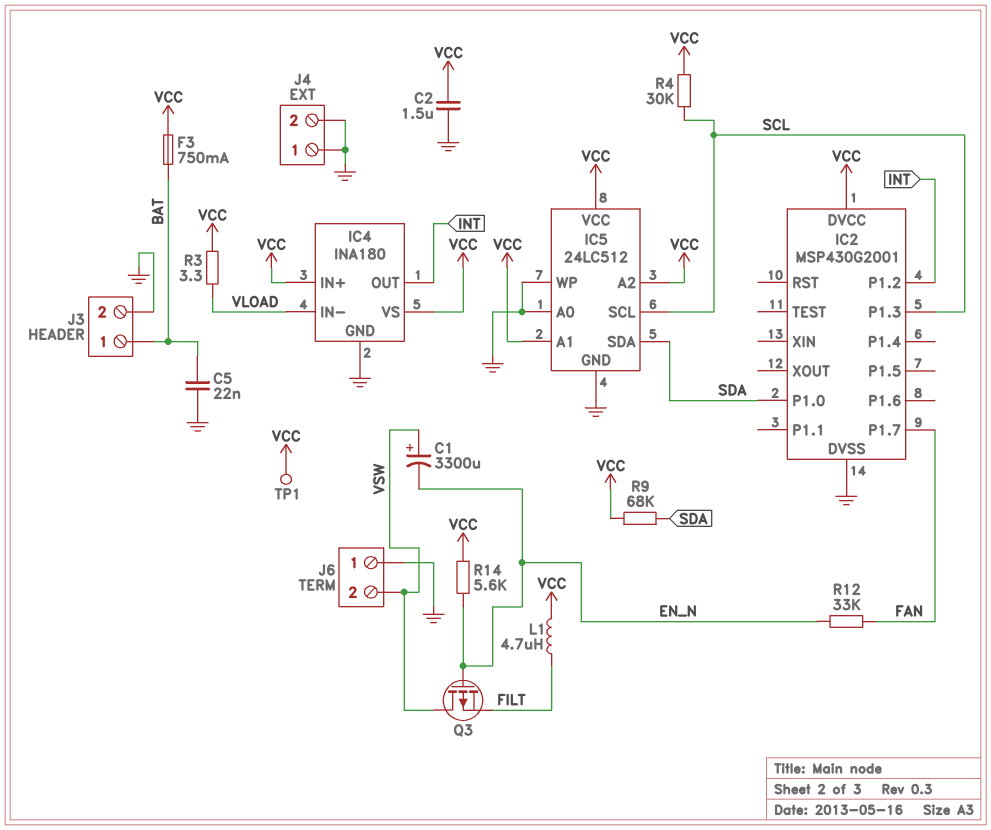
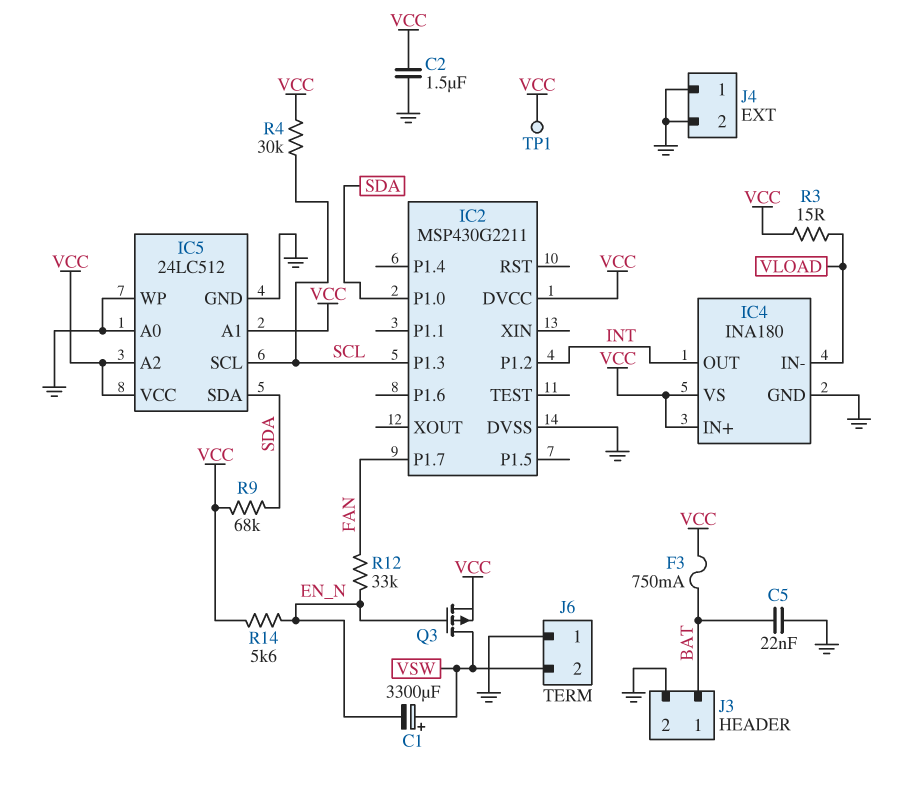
IC2: MSP430G2001 -> MSP430G2211
L1: 4.7uH (FILT, VCC) -> none
Q3: PMOS (G EN_N, D VSW, S FILT) -> PMOS (G EN_N, D VSW, S VCC)
R3: 3.3 (VCC, VLOAD) -> 15 (VCC, VLOAD)

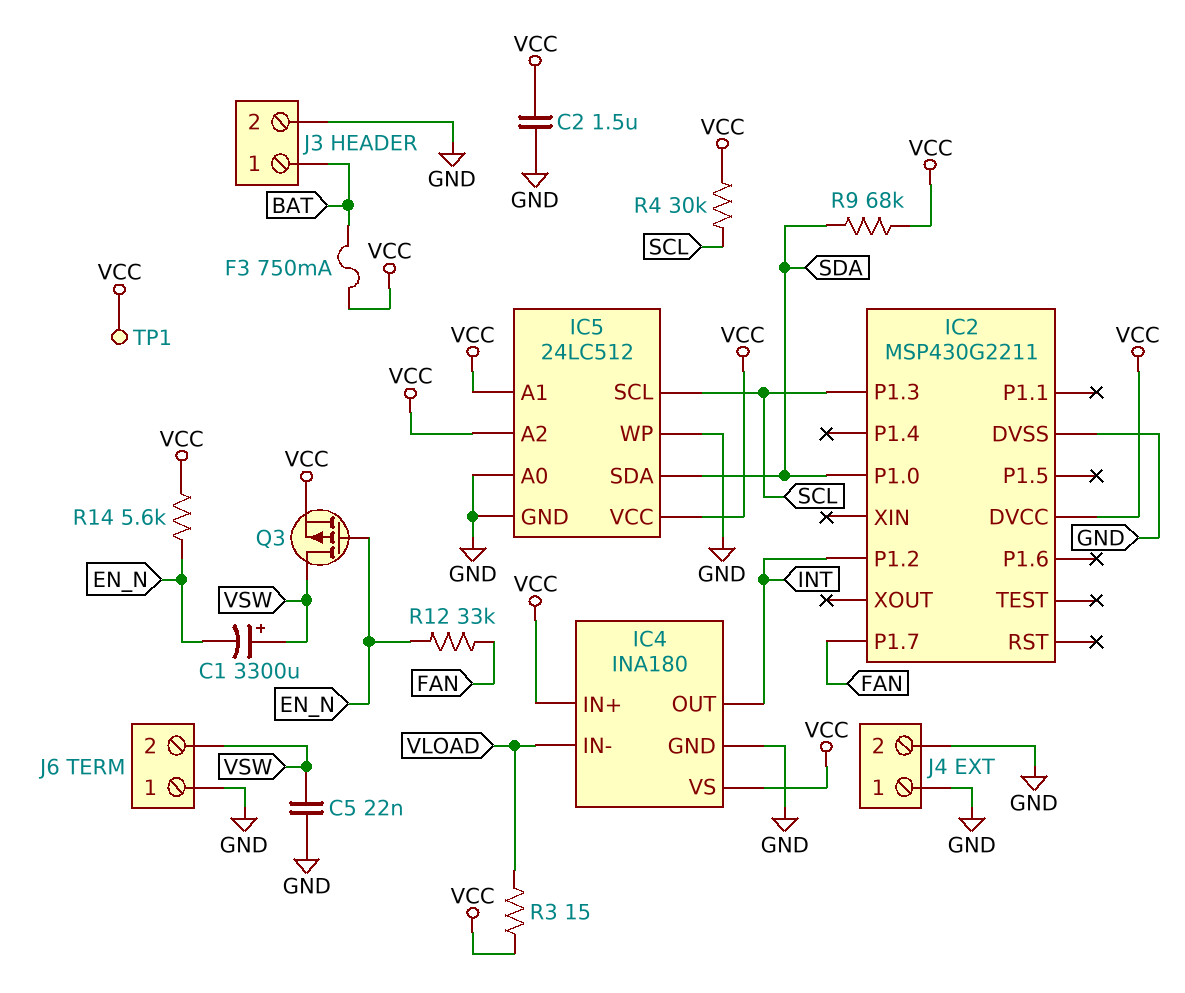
C5: 22nF (BAT, GND) -> 22nF (GND, VSW)

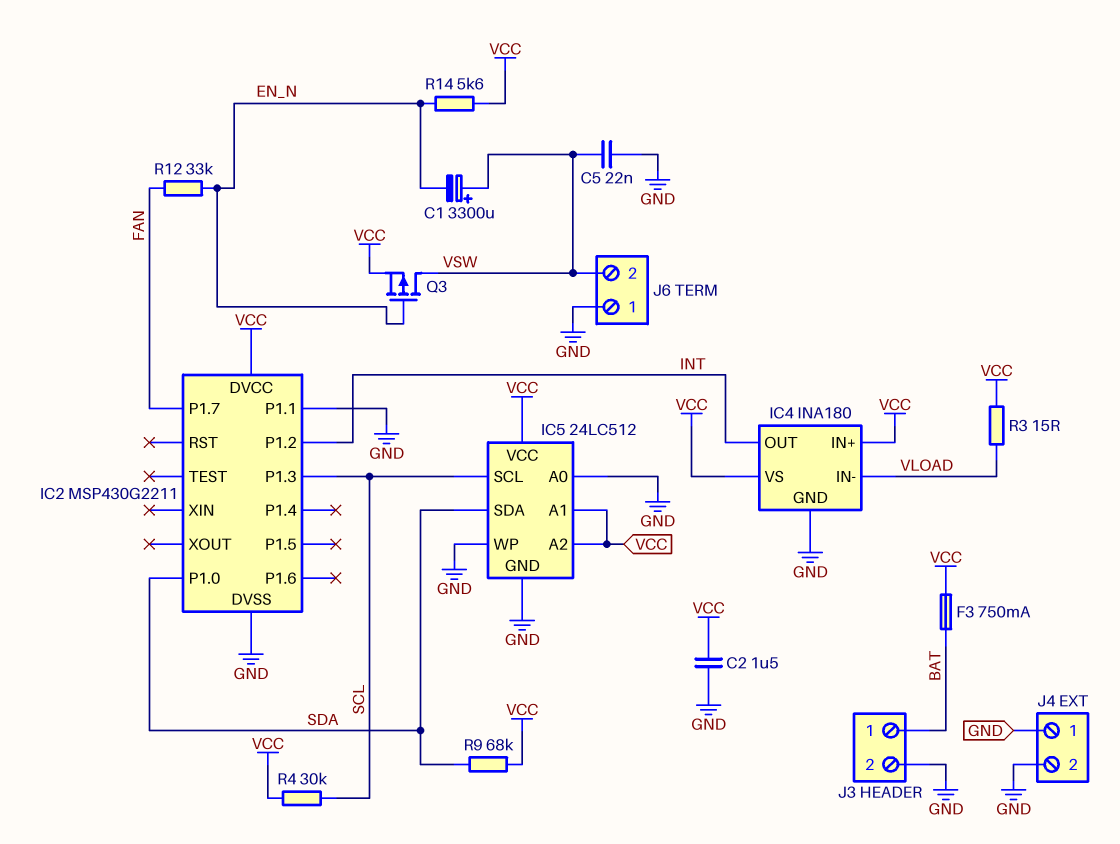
IC2 pin P1.1: none -> GND
TP1: test point (VCC) -> none

